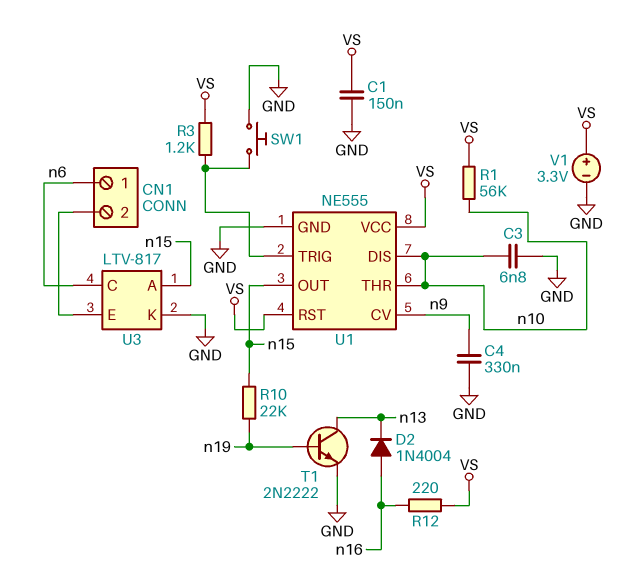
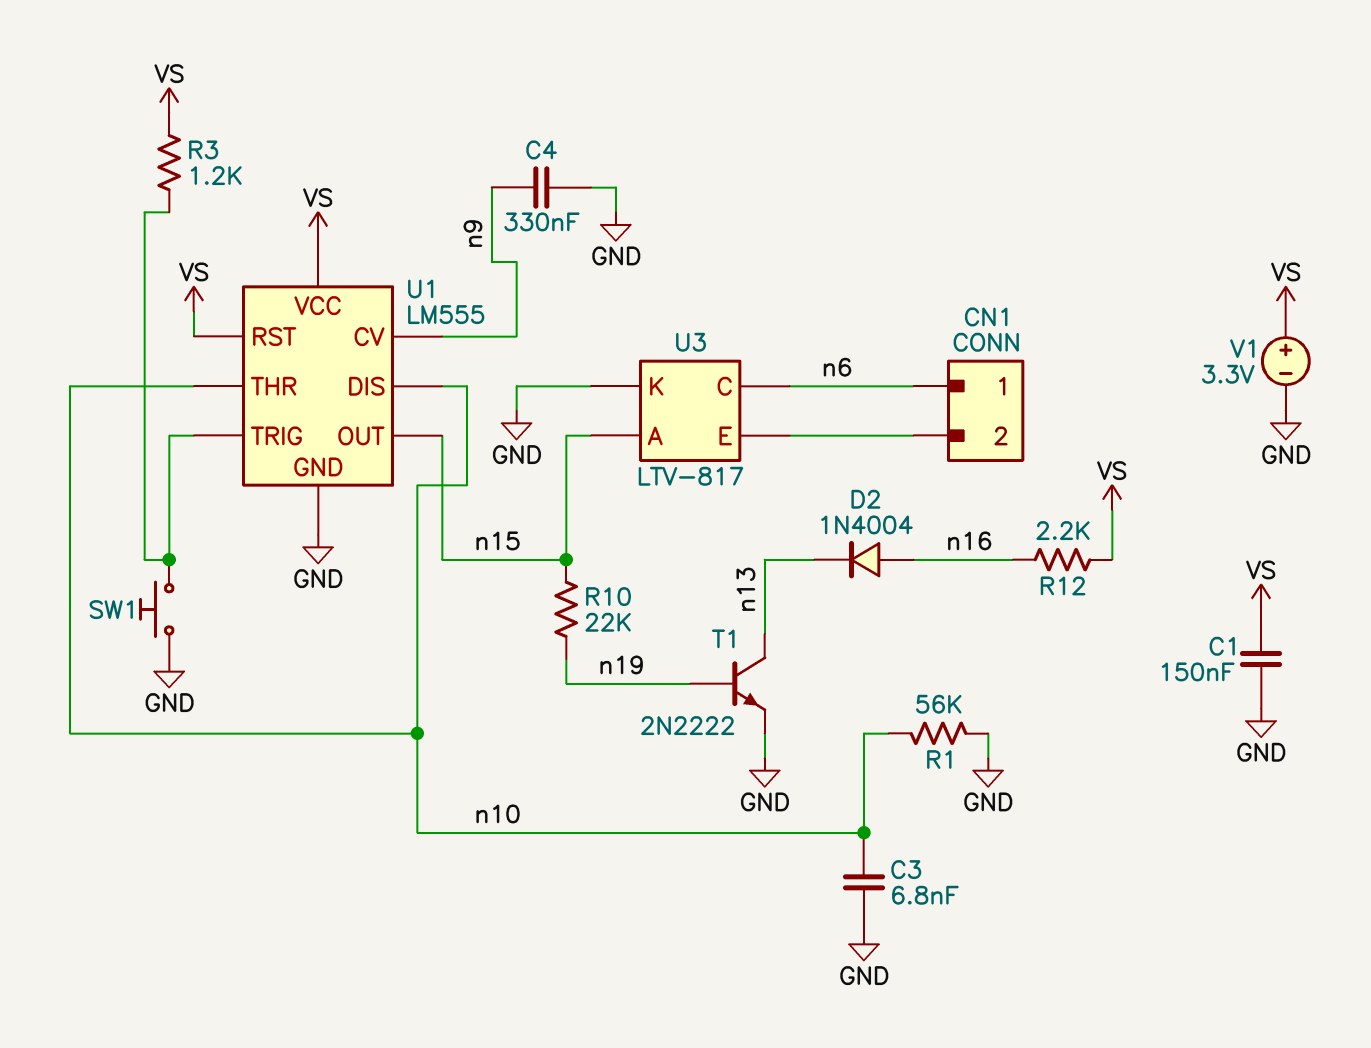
R1: 56k (VS, n10) -> 56k (GND, n10)
R12: 220 (VS, n16) -> 2.2k (VS, n16)
U1: NE555 -> LM555

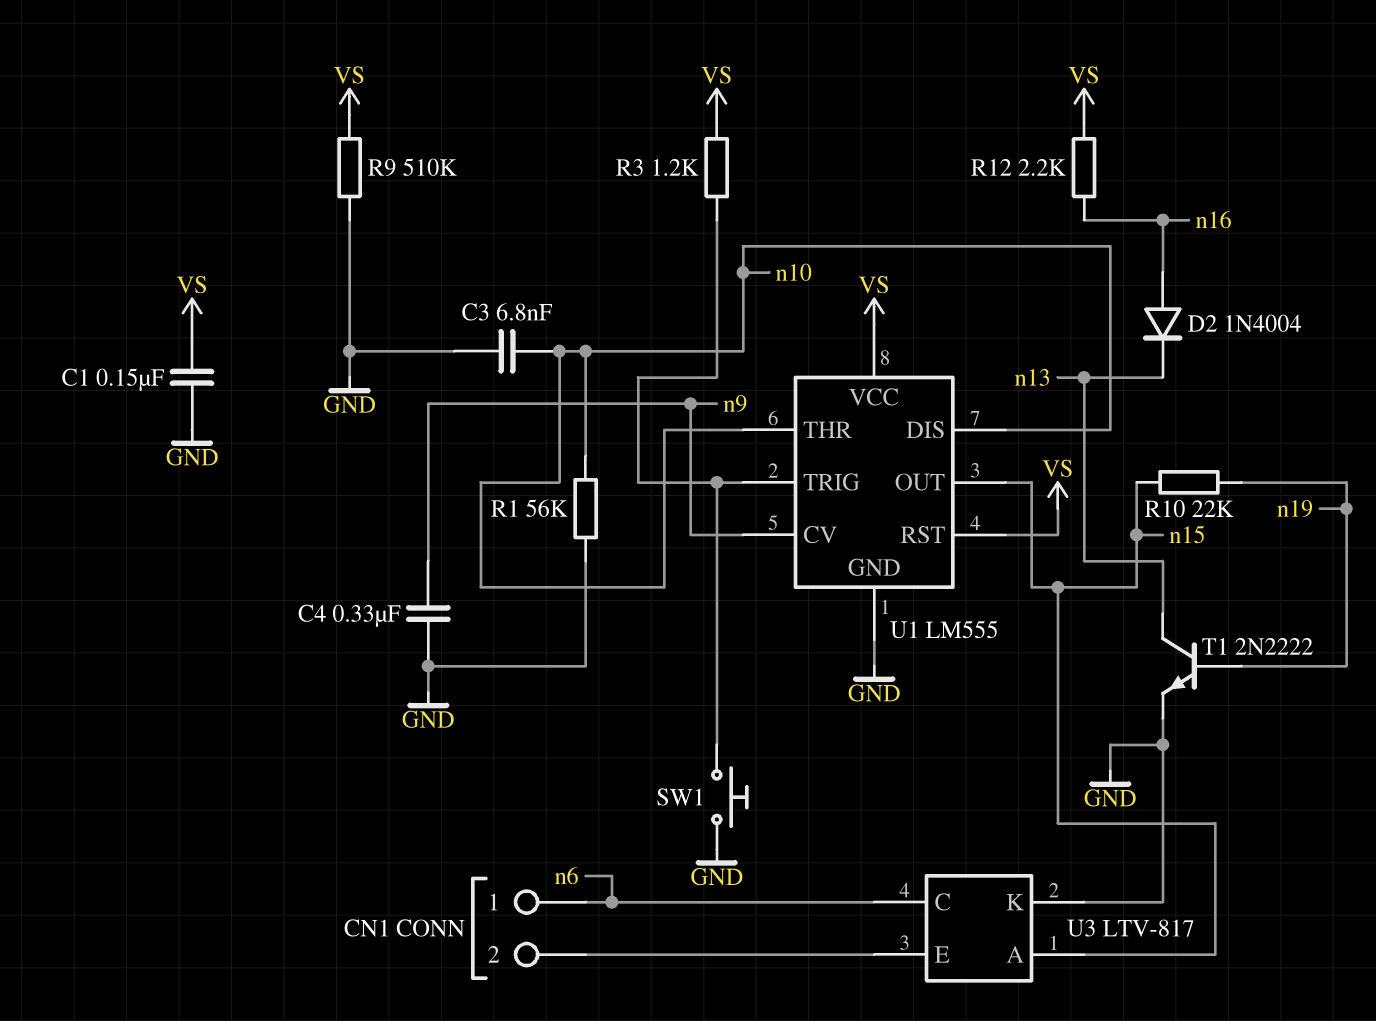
R9: none -> 510k (GND, VS)
V1: 3.3V (plus VS, minus GND) -> none

